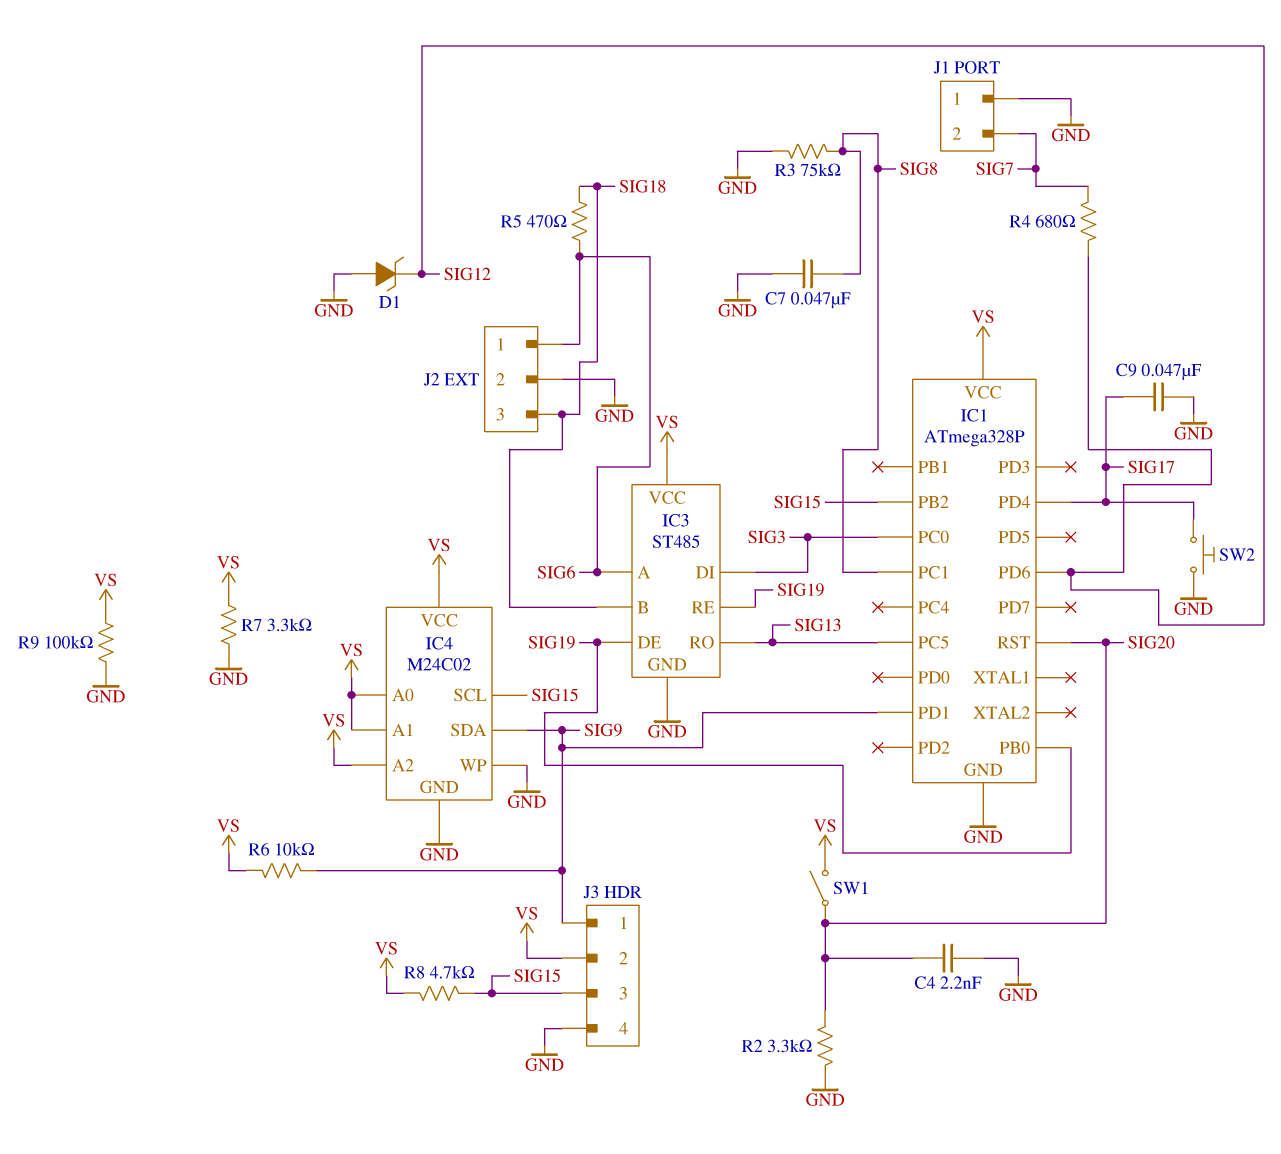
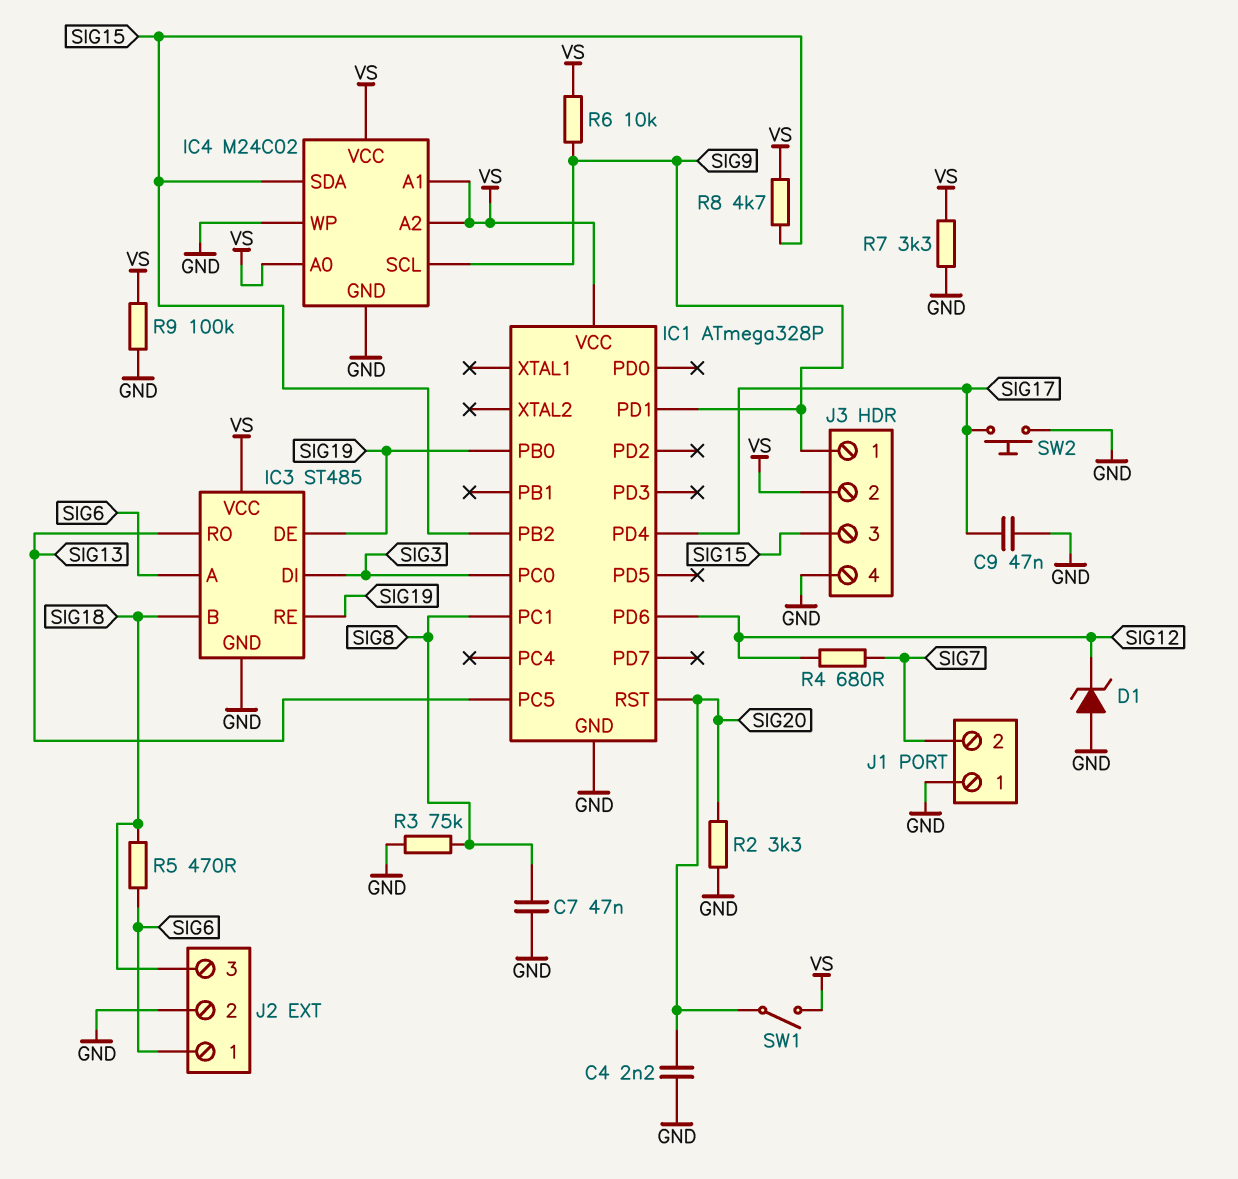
IC4 pin SCL: SIG15 -> SIG9
IC4 pin SDA: SIG9 -> SIG15

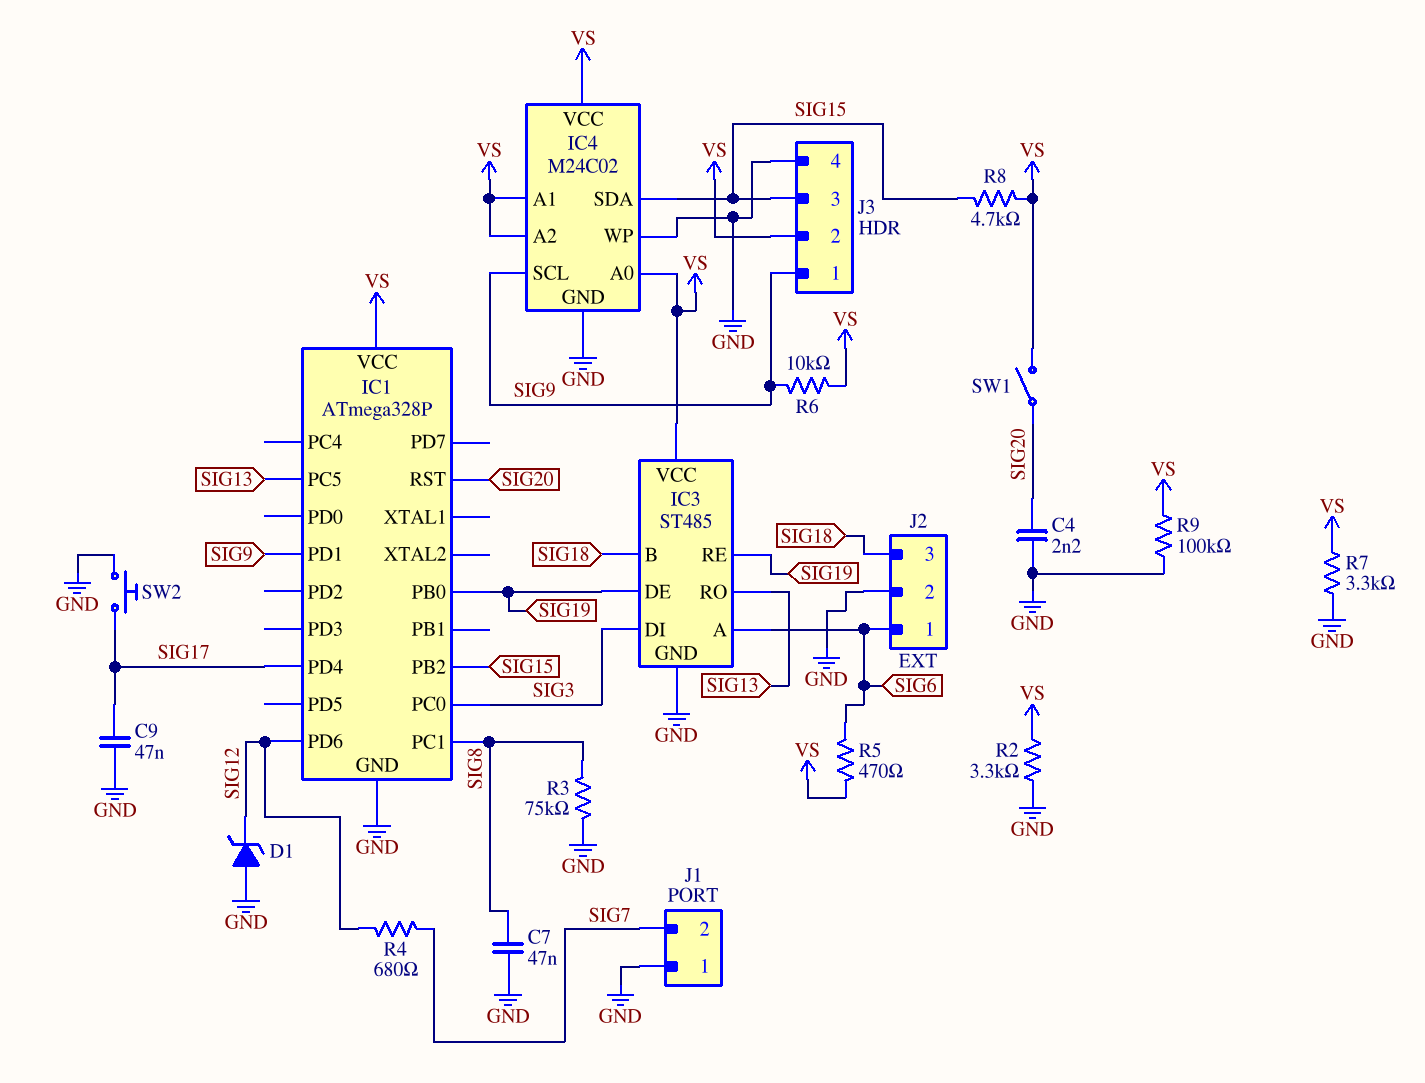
R2: 3.3k (GND, SIG20) -> 3.3k (GND, VS)
R5: 470 (SIG6, SIG18) -> 470 (SIG6, VS)

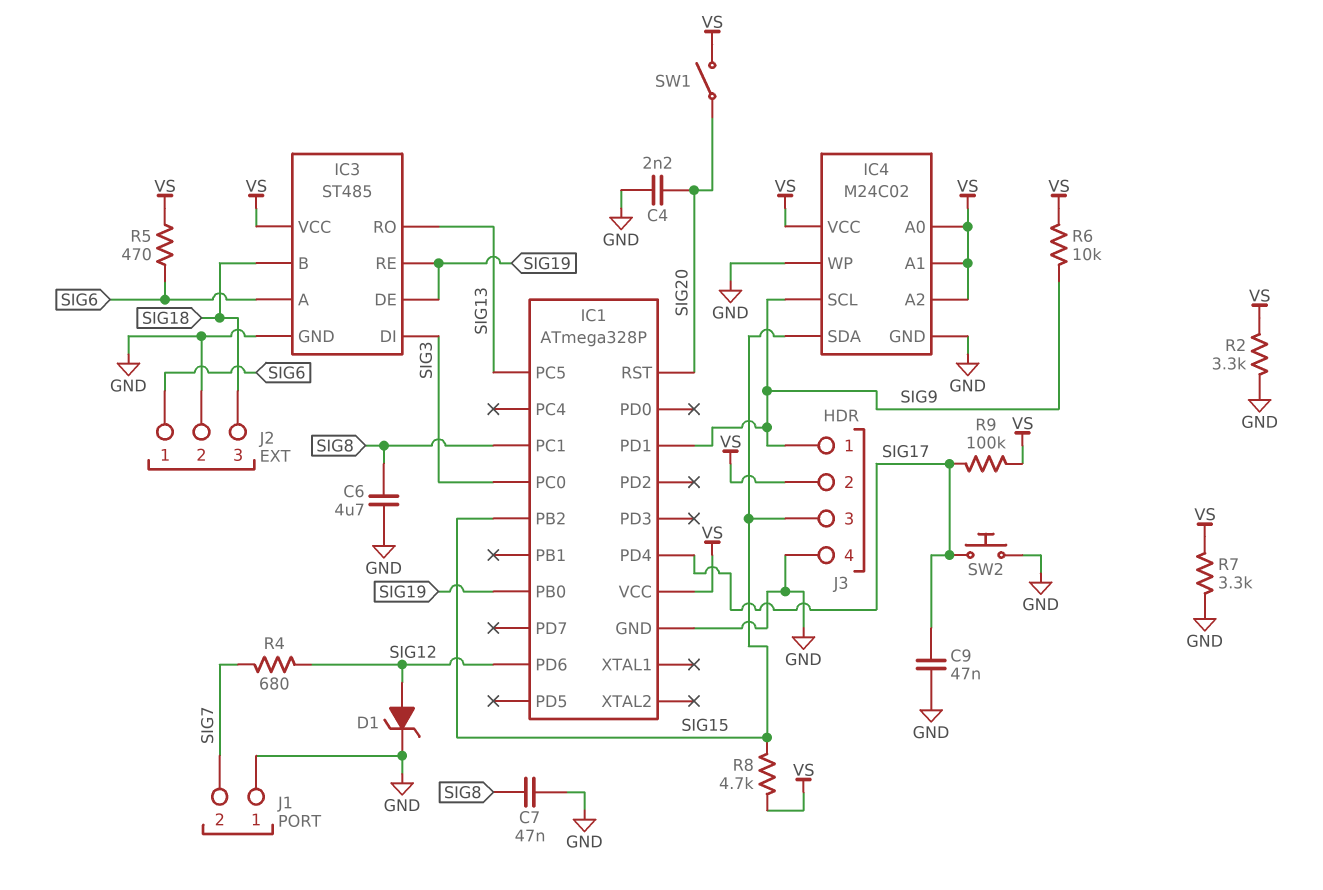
C6: none -> 4.7uF (GND, SIG8)
D1: zener (A GND, K SIG12) -> zener (A SIG12, K GND)
R3: 75k (GND, SIG8) -> none
R9: 100k (GND, VS) -> 100k (SIG17, VS)

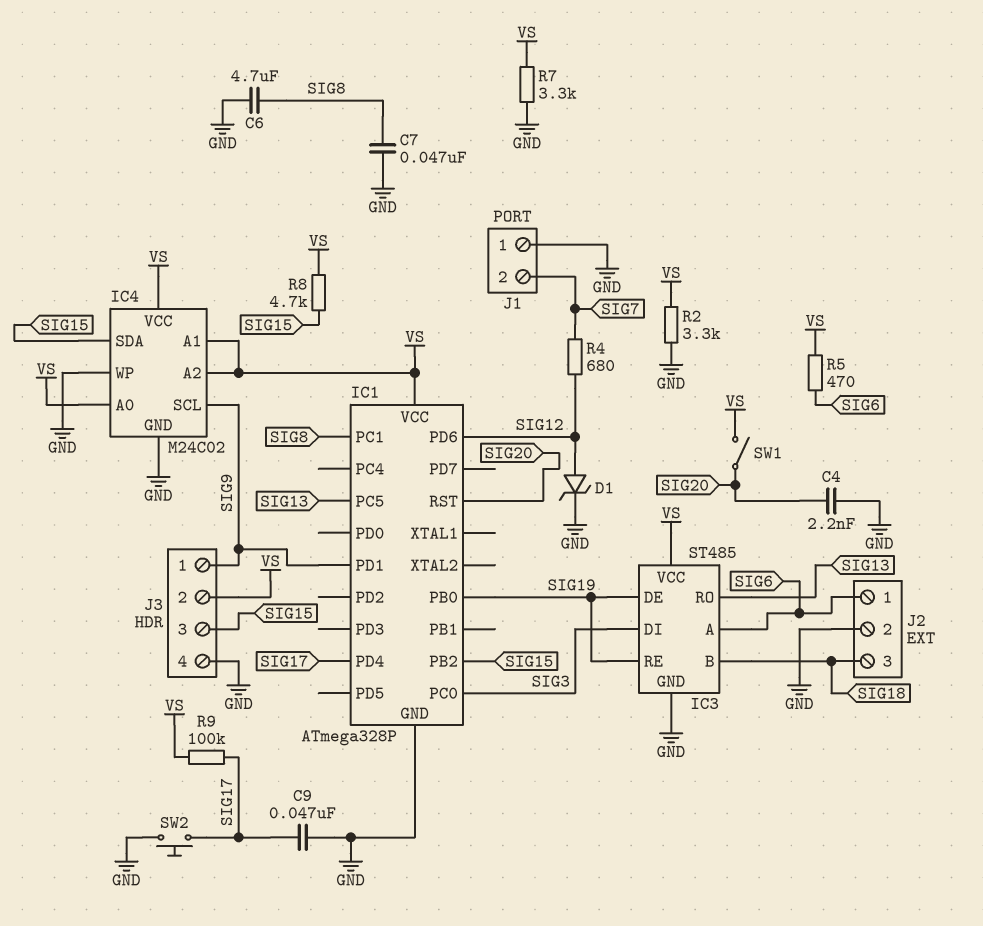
R6: 10k (SIG9, VS) -> none

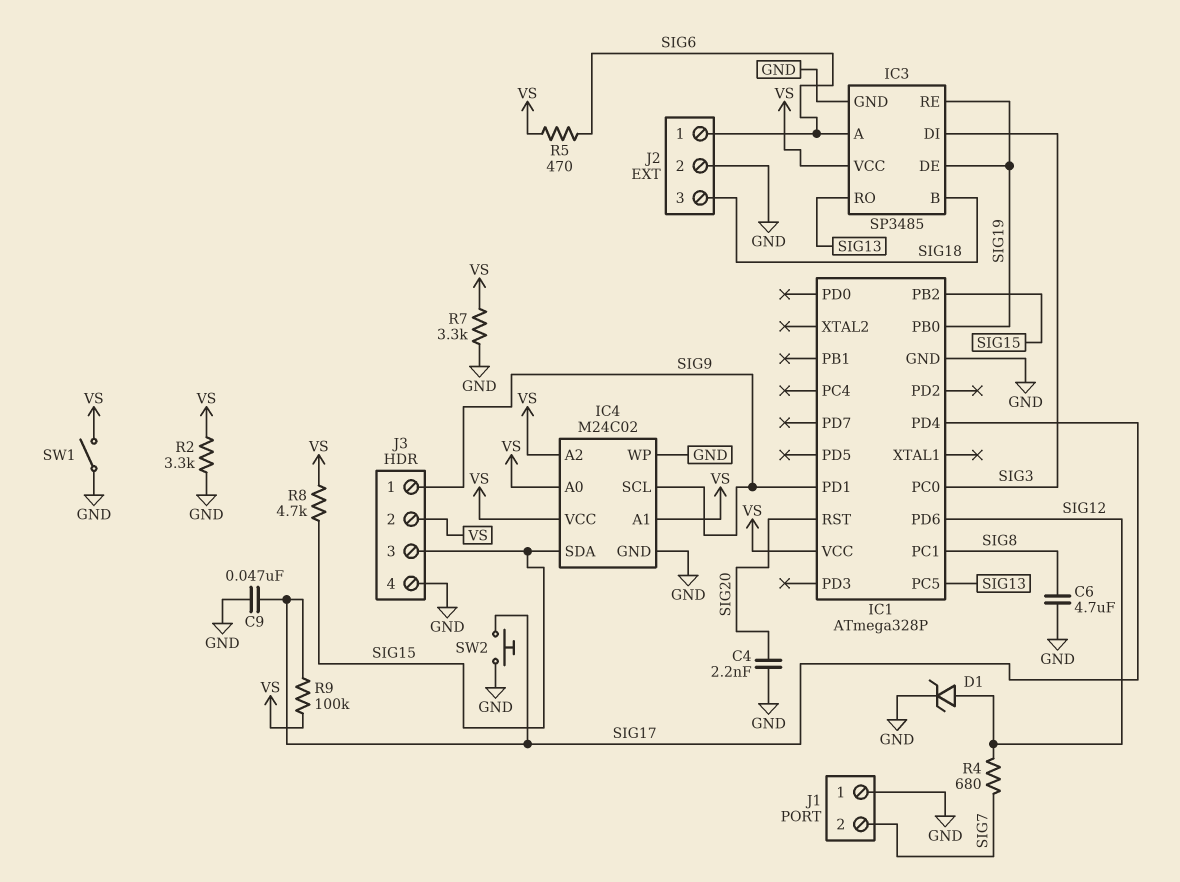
C7: 47nF (GND, SIG8) -> none
IC3: ST485 -> SP3485
SW1: switch (SIG20, VS) -> switch (GND, VS)

